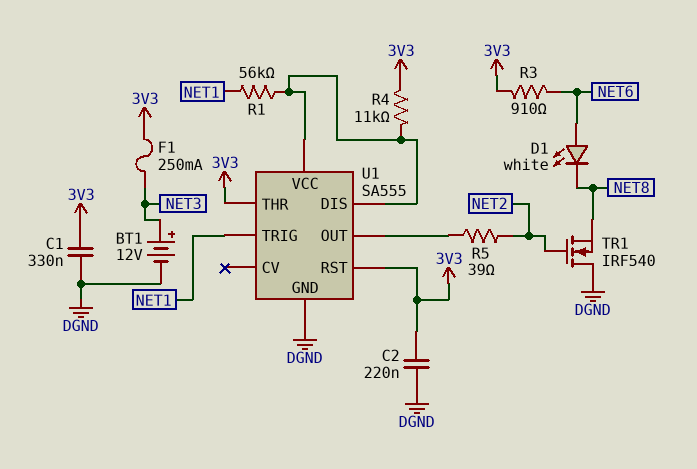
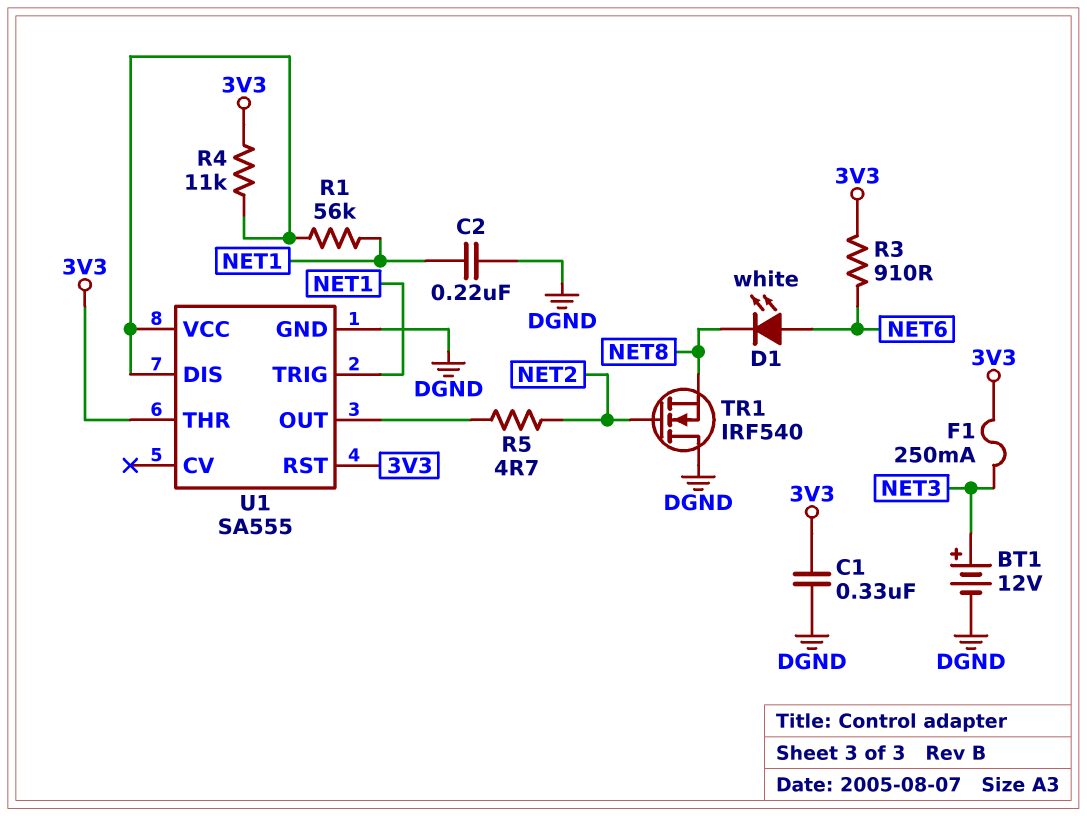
C2: 220nF (3V3, DGND) -> 220nF (DGND, NET1)
R5: 39 (NET2, U1/OUT) -> 4.7 (NET2, U1/OUT)

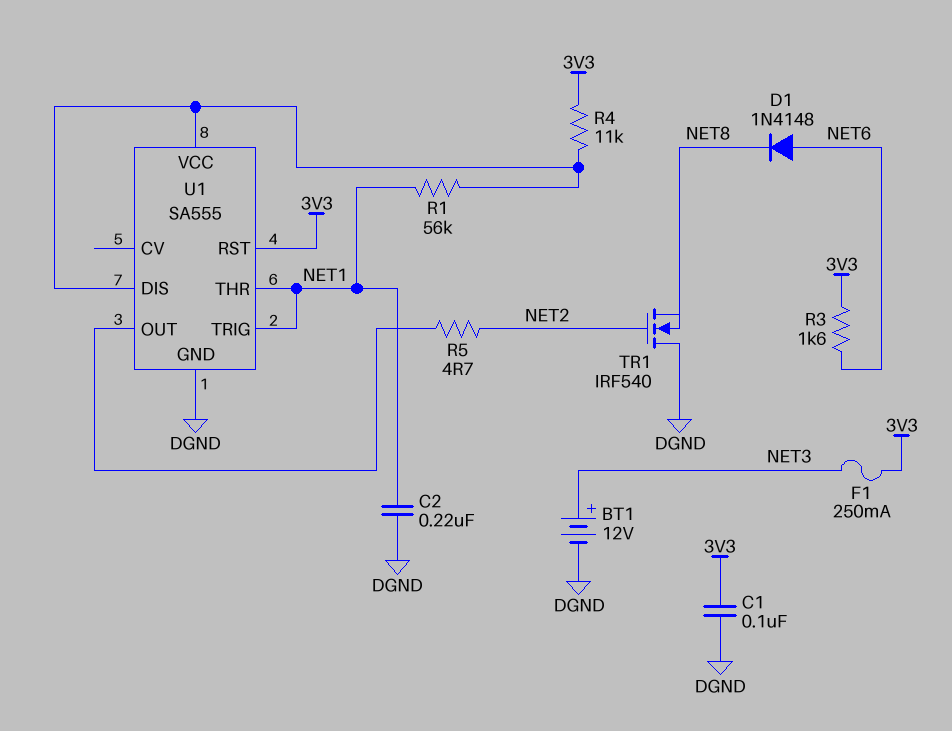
C1: 330nF (3V3, DGND) -> 100nF (3V3, DGND)
D1: LED white (A NET6, K NET8) -> diode 1N4148 (A NET6, K NET8)
R3: 910 (3V3, NET6) -> 1.6k (3V3, NET6)
U1 pin THR: 3V3 -> NET1

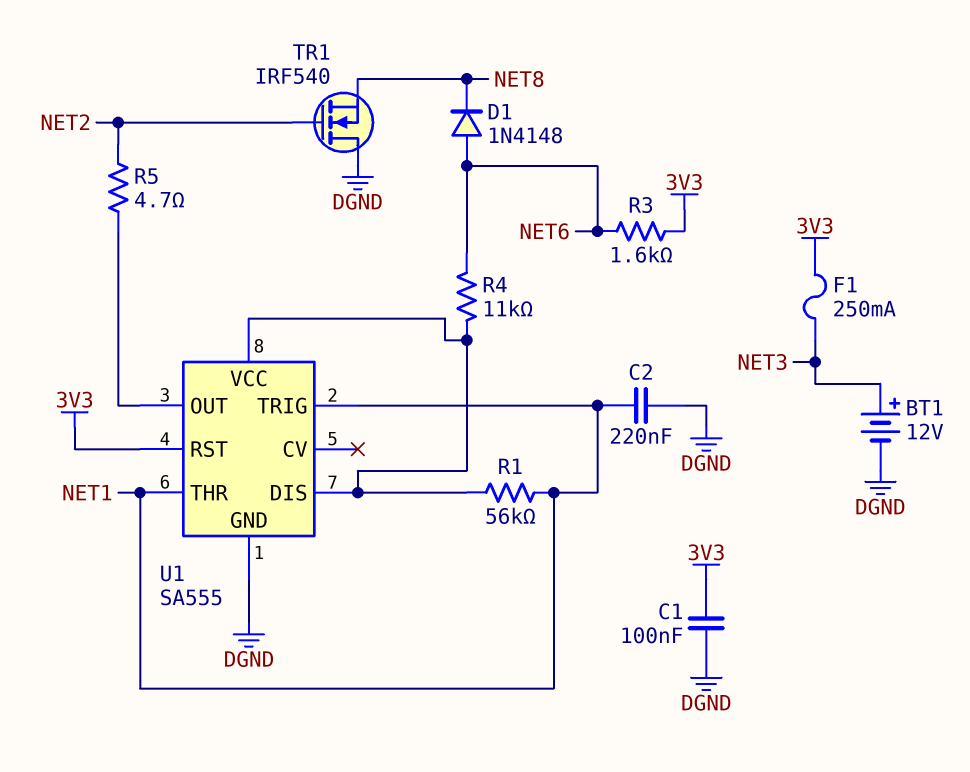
R4: 11k (3V3, U1/DIS) -> 11k (NET6, U1/DIS)

